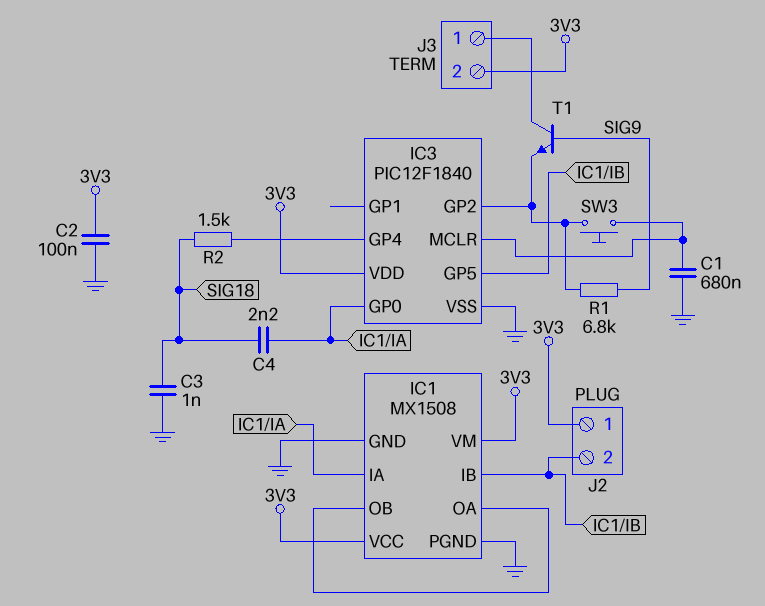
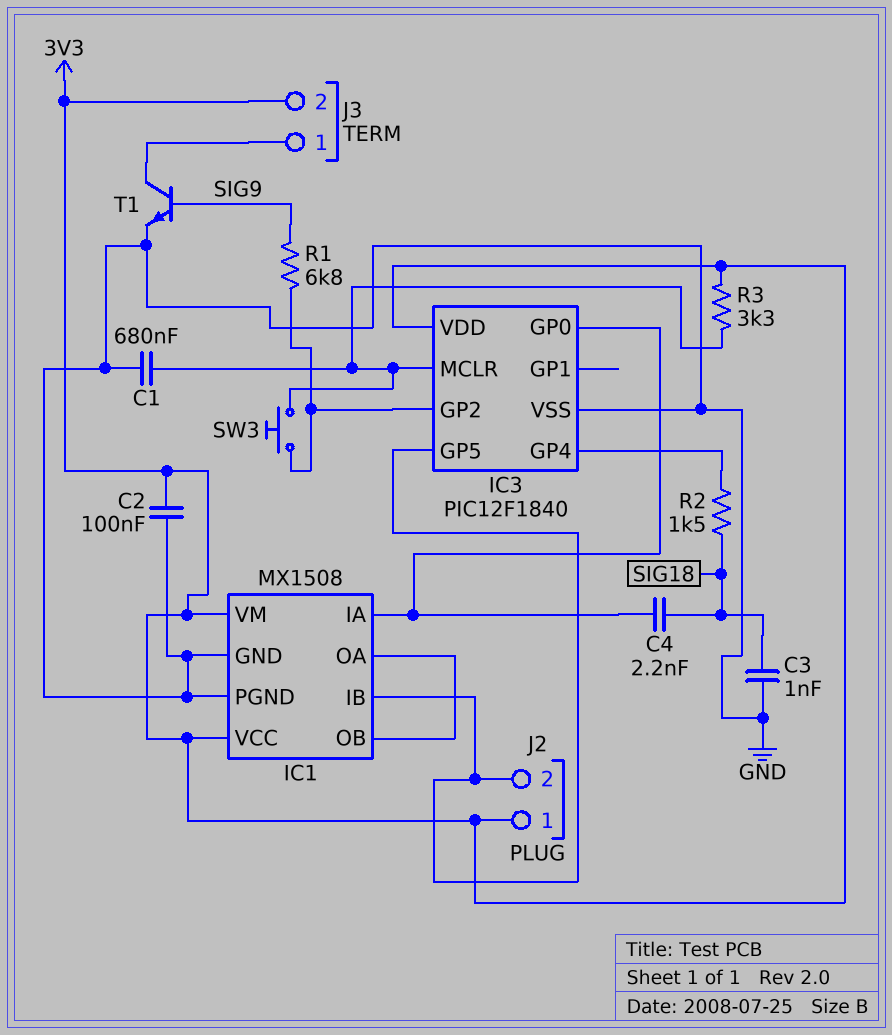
R3: none -> 3.3k (3V3, IC3/MCLR)
T1: NPN (B SIG9, C J3/1, E IC3/GP2) -> NPN (B SIG9, C J3/1, E GND)

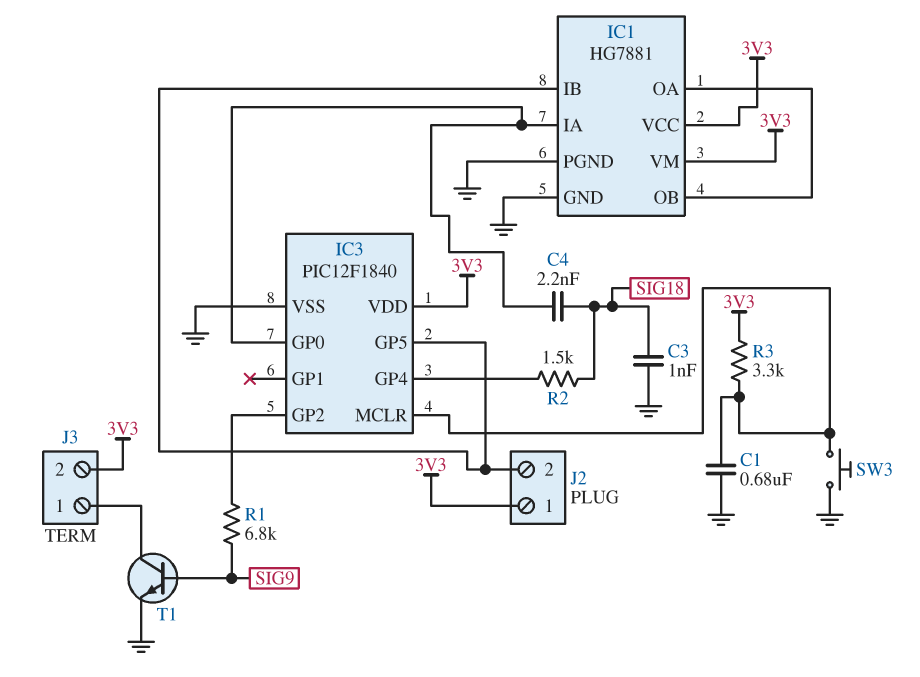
C2: 100nF (3V3, GND) -> none
IC1: MX1508 -> HG7881
SW3: button (IC3/GP2, IC3/MCLR) -> button (GND, IC3/MCLR)

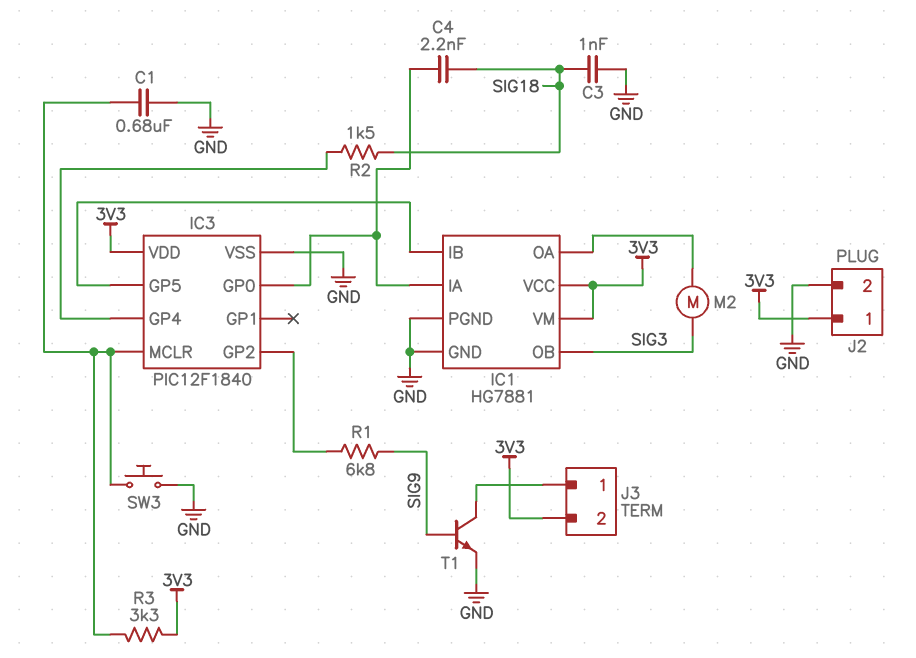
IC1 pin OB: IC1/OA -> SIG3
J2 pin 2: IC1/IB -> GND
M2: none -> motor (IC1/OA, SIG3)

